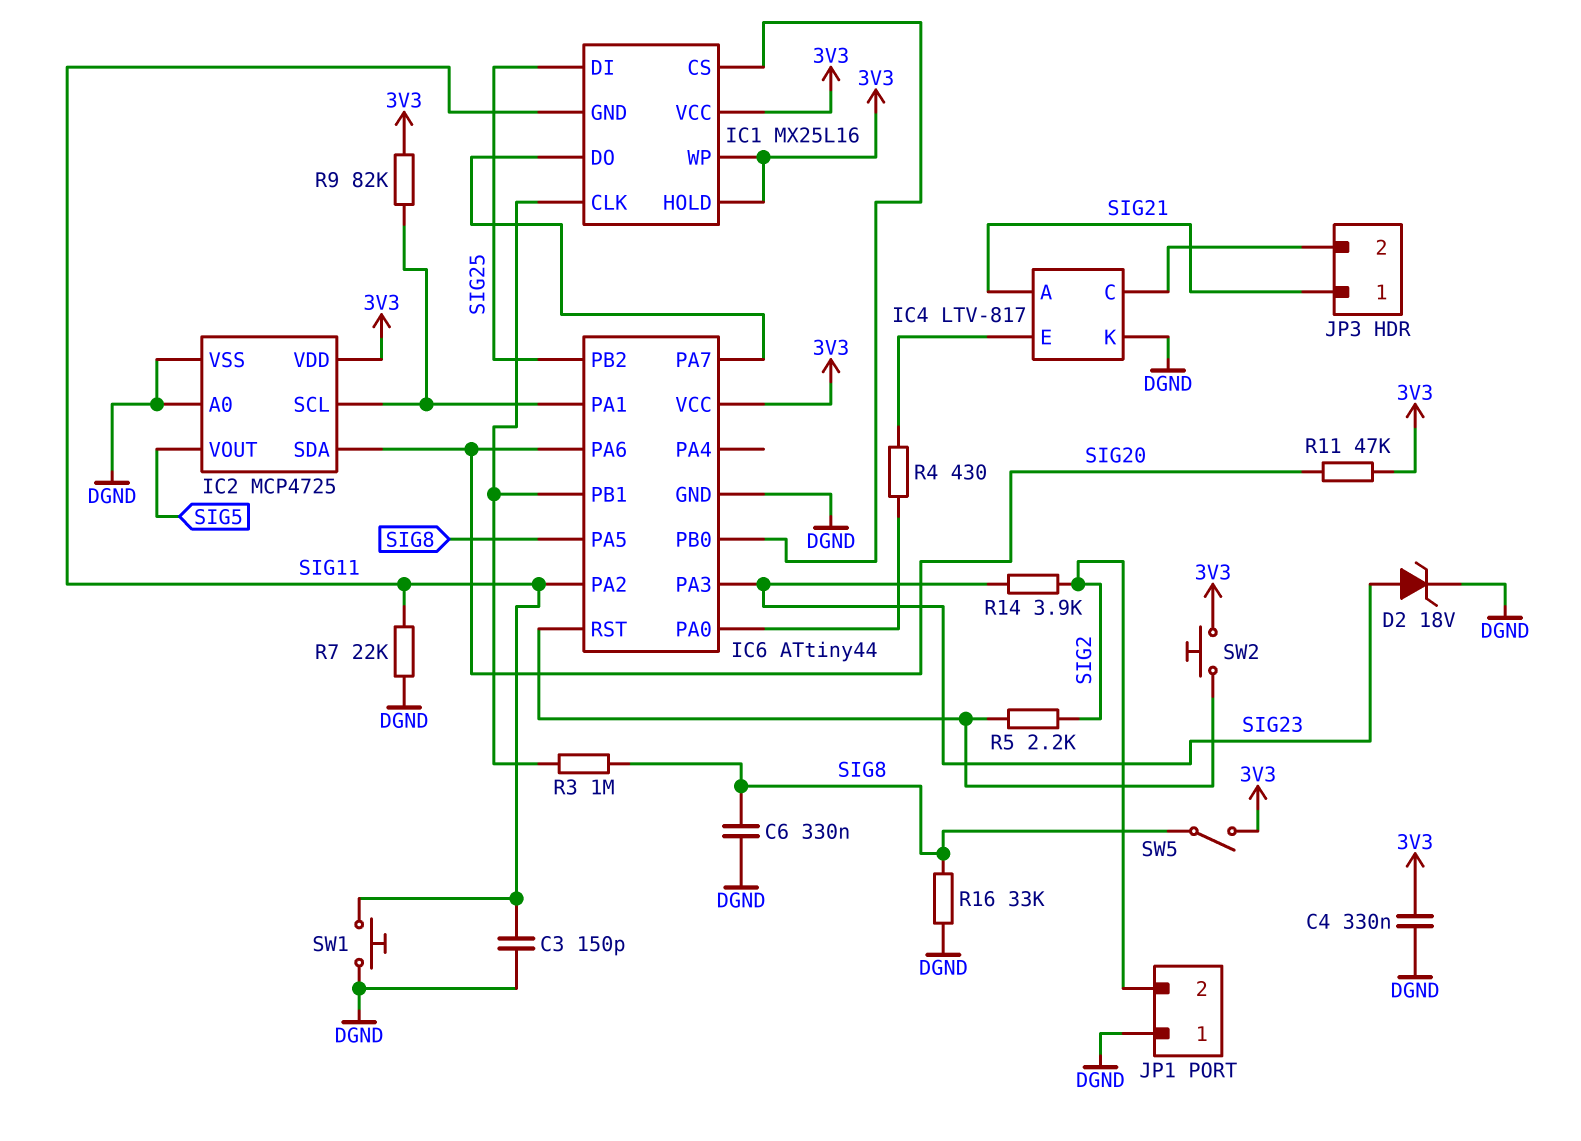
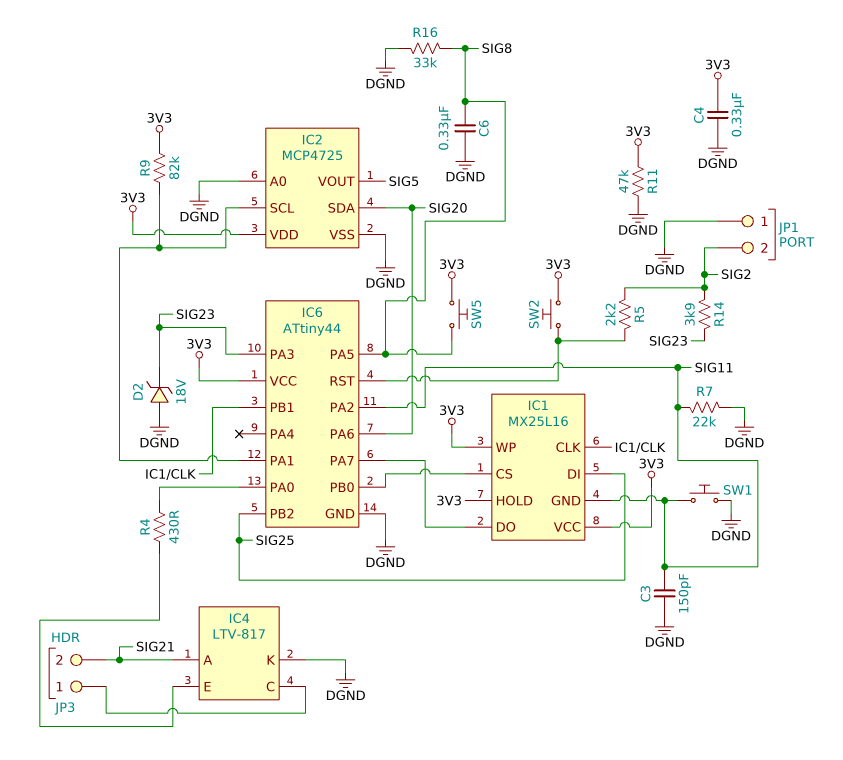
D2: zener 18V (A SIG23, K DGND) -> zener 18V (A DGND, K SIG23)
JP3 pin 1: SIG21 -> IC4/C
JP3 pin 2: IC4/C -> SIG21
R3: 1M (IC1/CLK, SIG8) -> none
R11: 47k (3V3, SIG20) -> 47k (3V3, DGND)
SW5: switch (3V3, SIG8) -> button (3V3, SIG8)

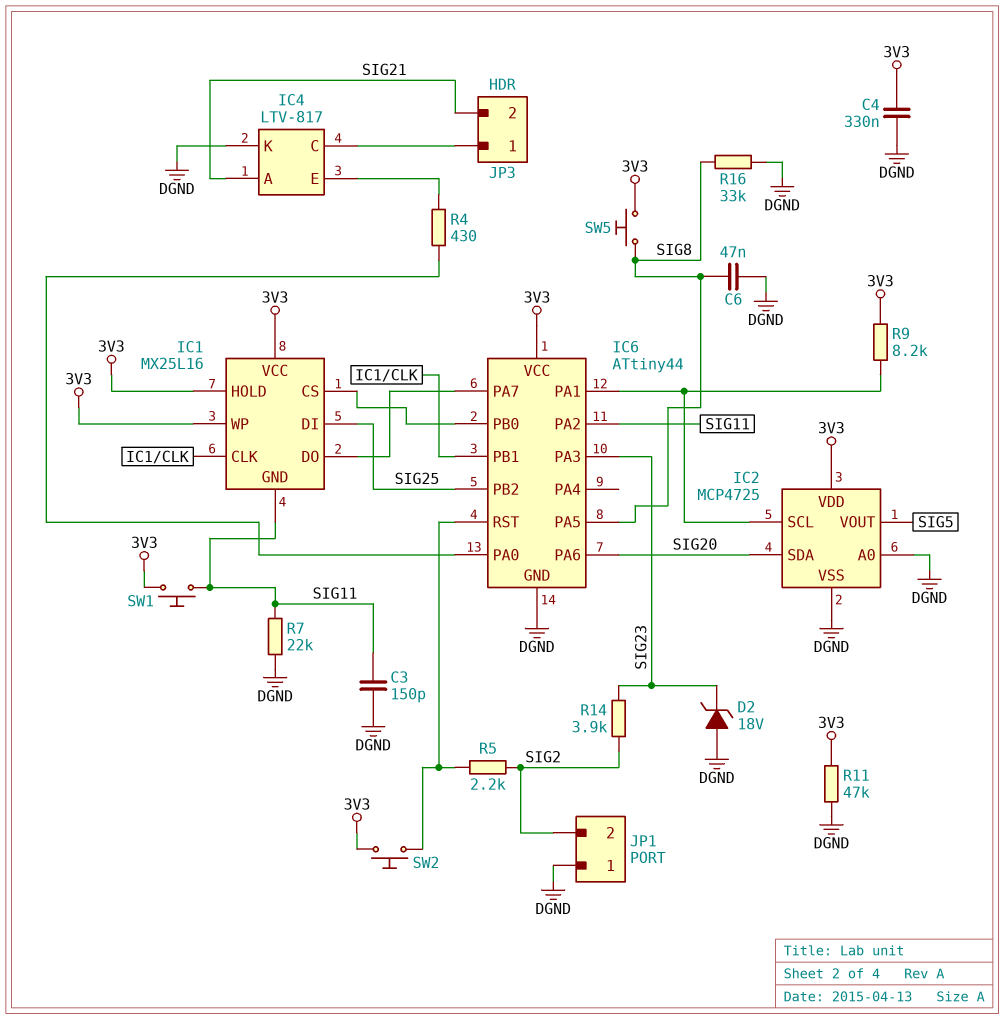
C6: 330nF (DGND, SIG8) -> 47nF (DGND, SIG8)
R9: 82k (3V3, IC2/SCL) -> 8.2k (3V3, IC2/SCL)
SW1: button (DGND, SIG11) -> button (3V3, SIG11)

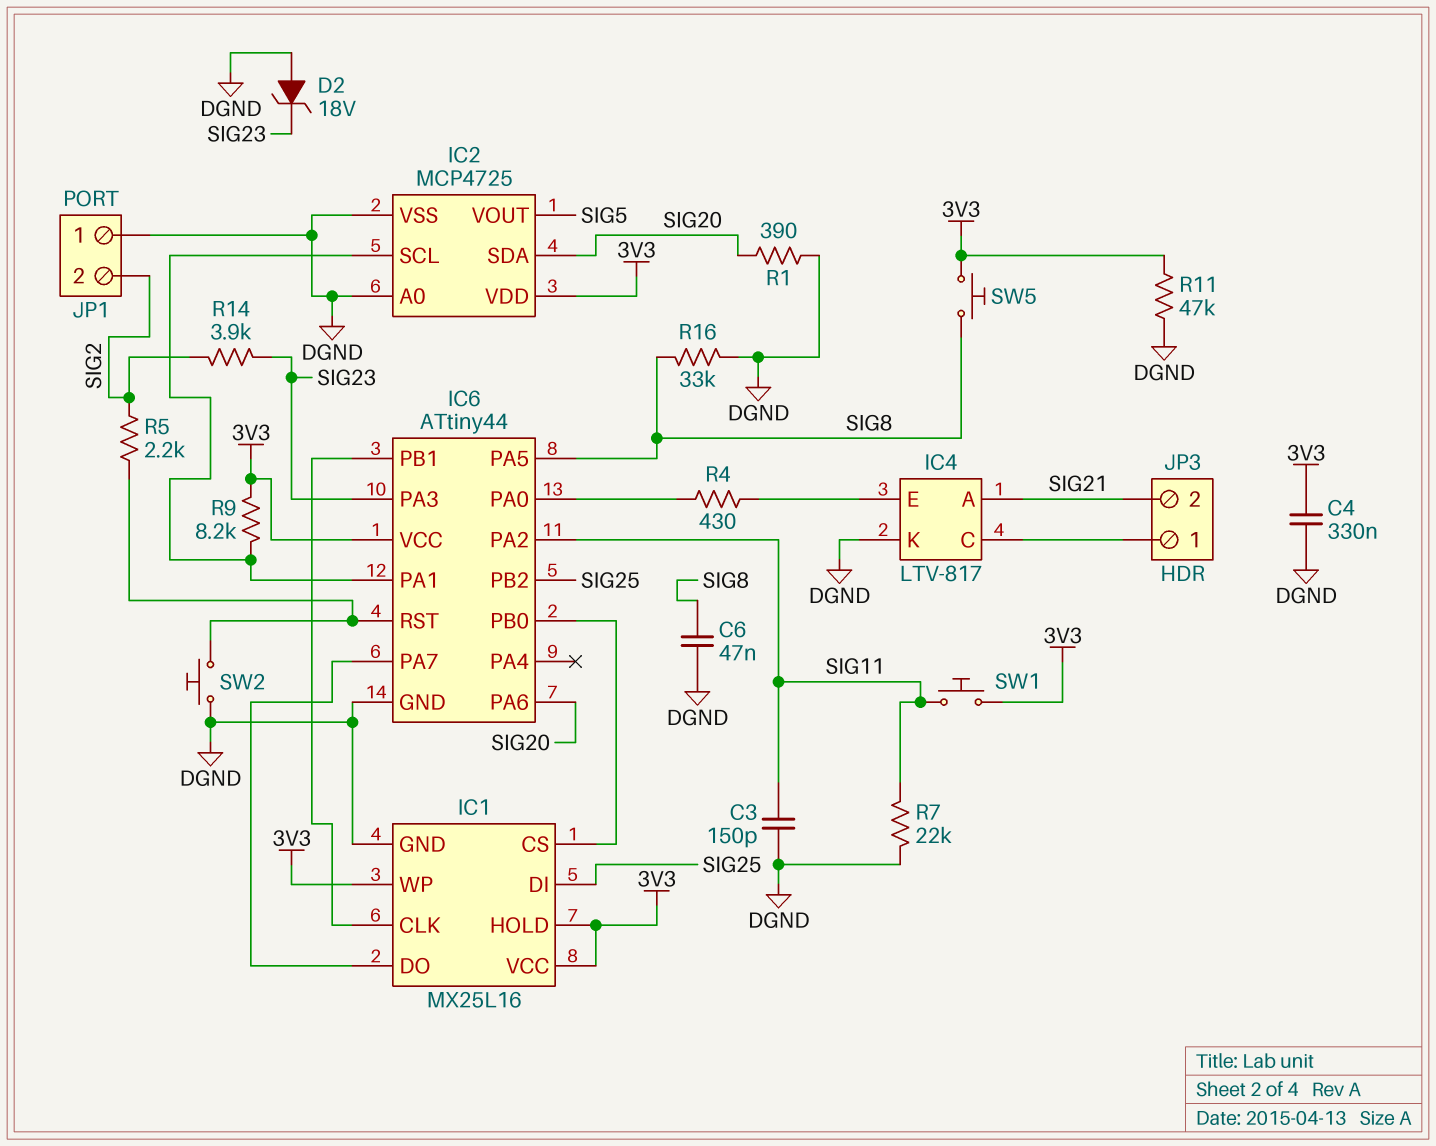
IC1 pin GND: SIG11 -> DGND
R1: none -> 390 (DGND, SIG20)
SW2: button (3V3, IC6/RST) -> button (DGND, IC6/RST)

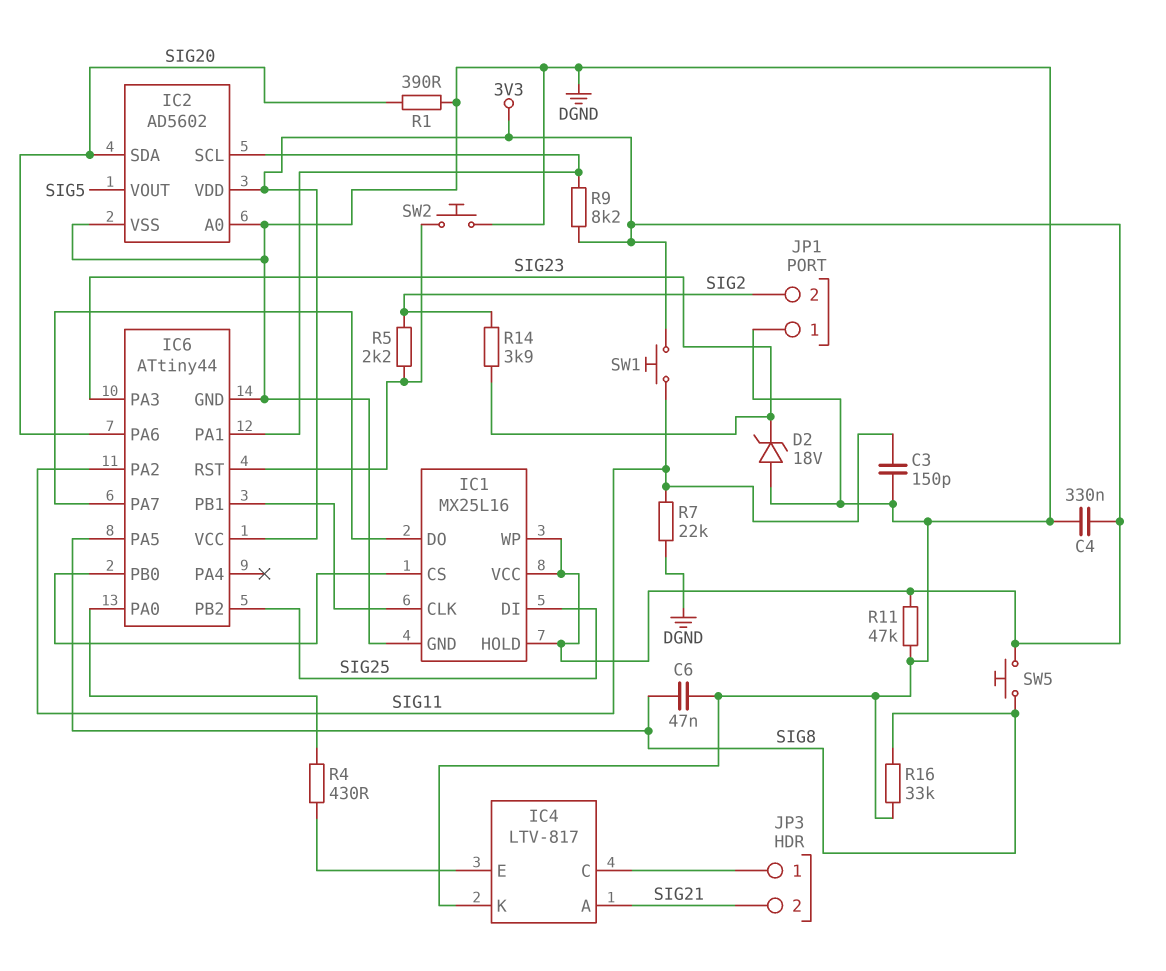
IC2: MCP4725 -> AD5602

